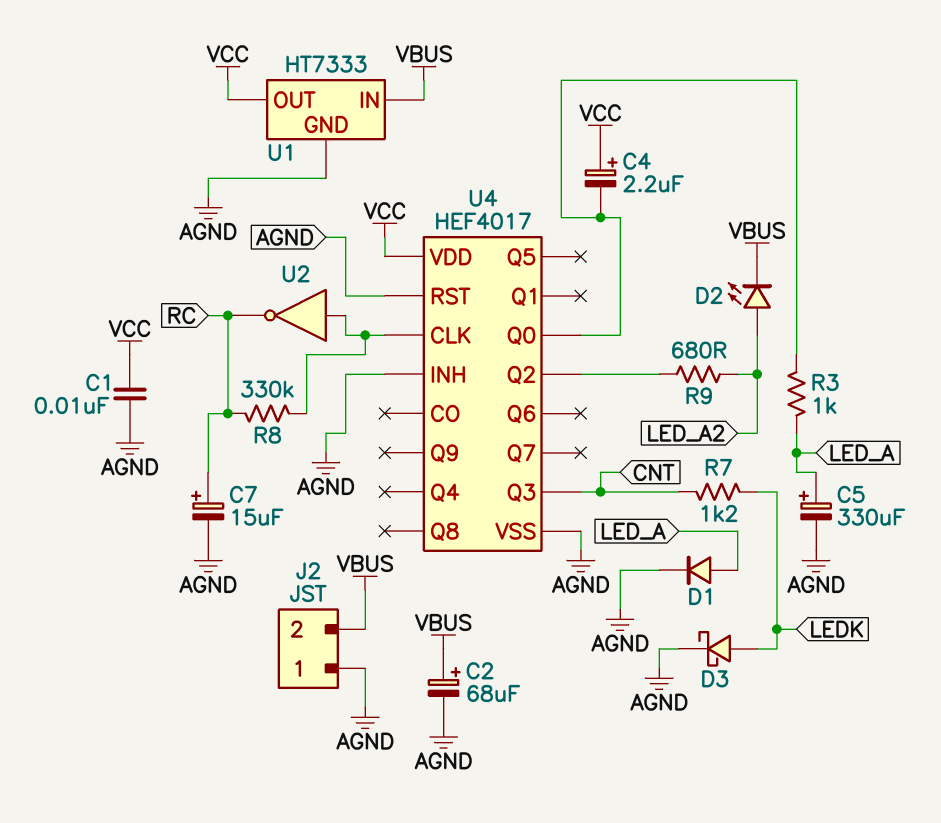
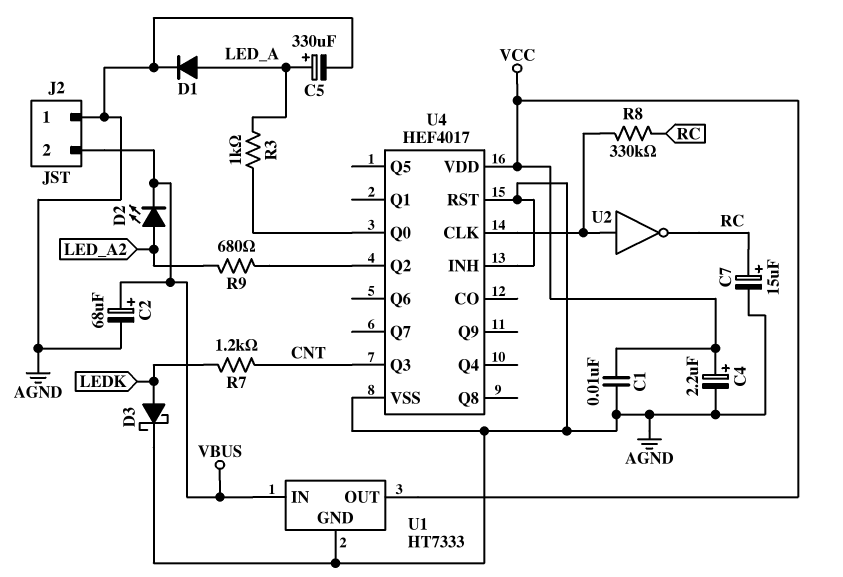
C4: 2.2uF (plus VCC, minus U4/Q0) -> 2.2uF (plus VCC, minus AGND)

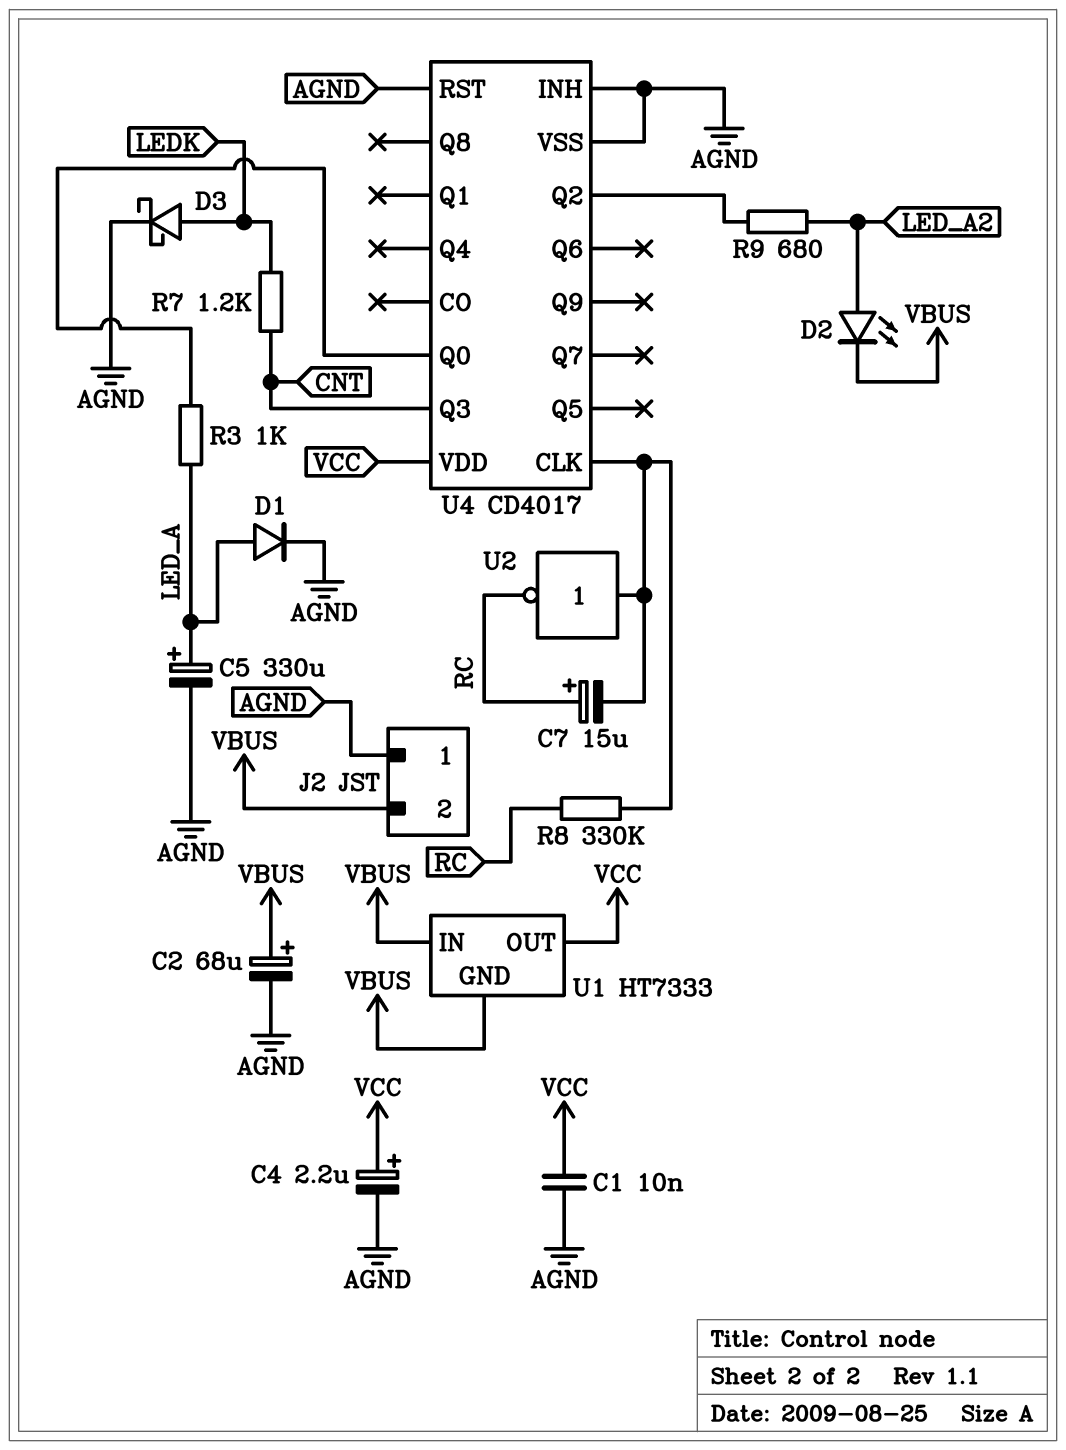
C7: 15uF (plus RC, minus AGND) -> 15uF (plus RC, minus U4/CLK)
U1 pin GND: AGND -> VBUS
U4: HEF4017 -> CD4017

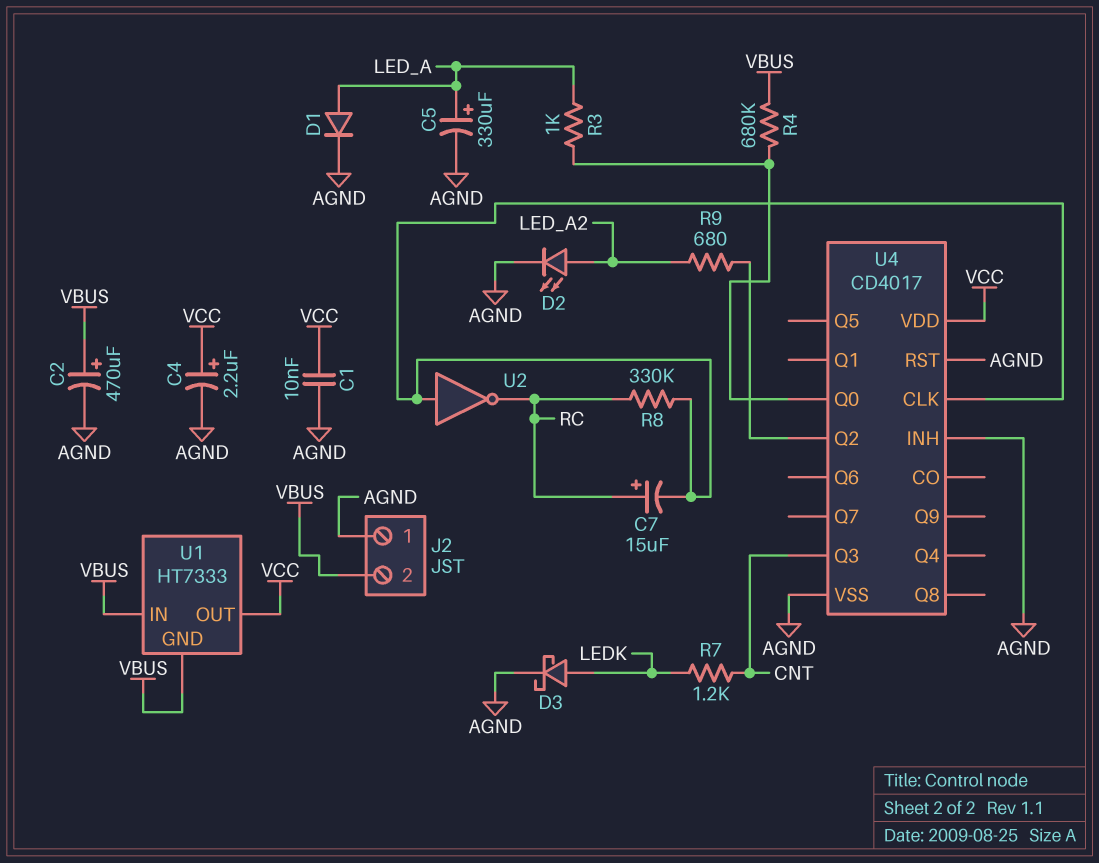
C2: 68uF (plus VBUS, minus AGND) -> 470uF (plus VBUS, minus AGND)
D2: LED (A LED_A2, K VBUS) -> LED (A LED_A2, K AGND)
R4: none -> 680k (U4/Q0, VBUS)

